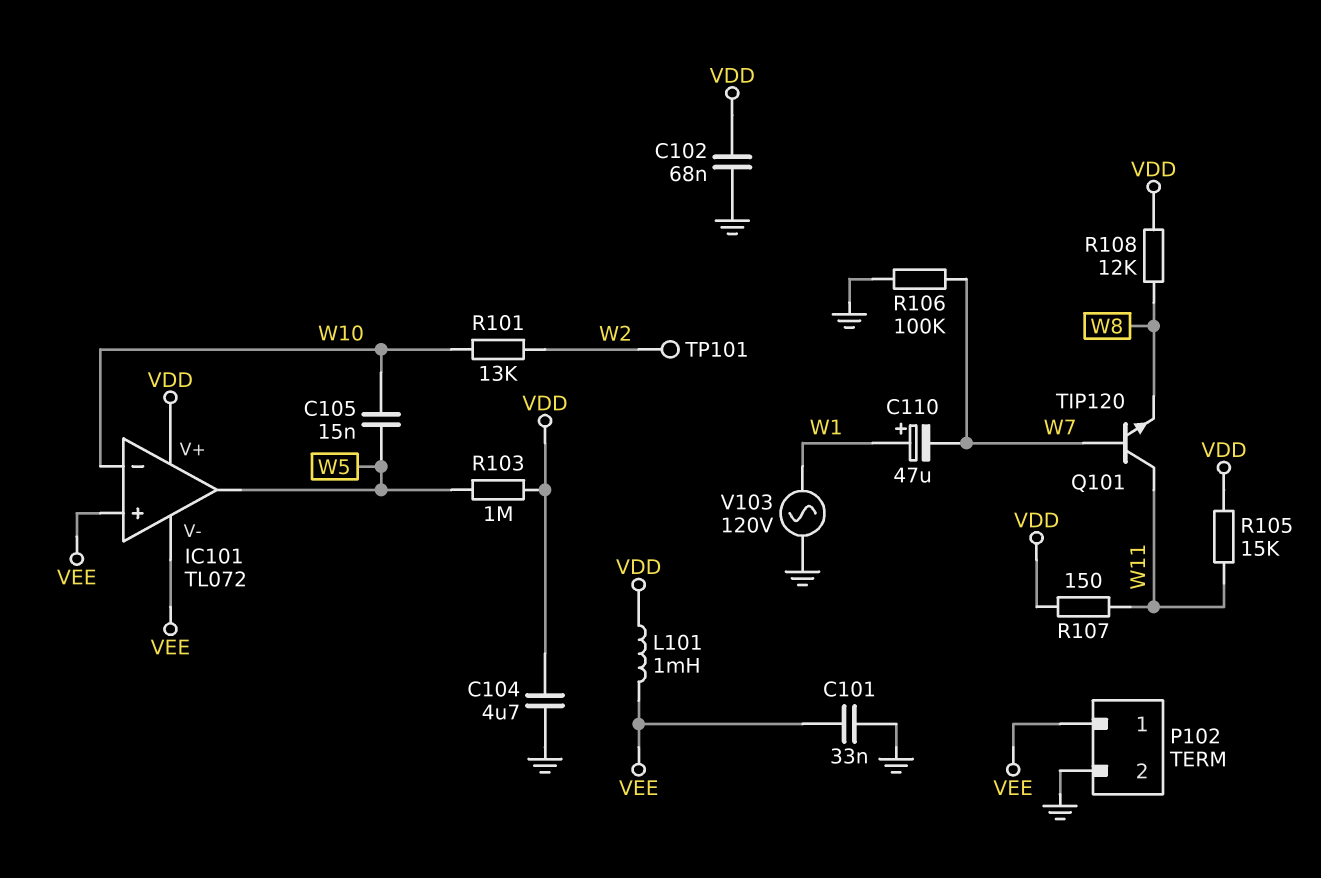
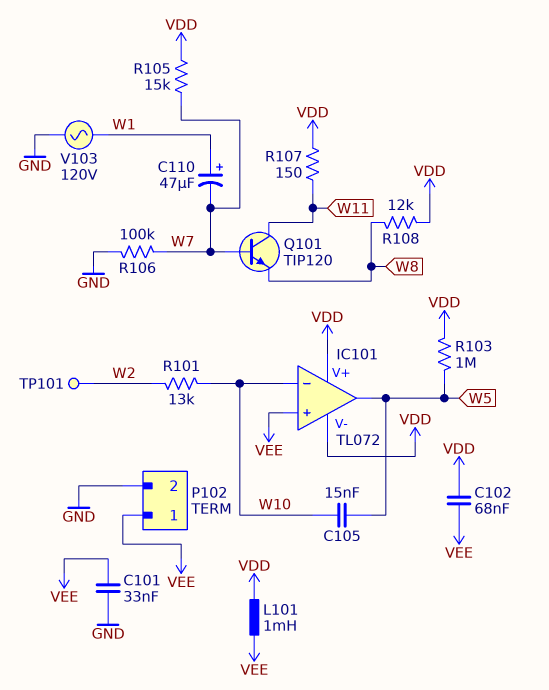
C102: 68nF (GND, VDD) -> 68nF (VDD, VEE)
C104: 4.7uF (GND, VDD) -> none
IC101 pin V-: VEE -> VDD
R105: 15k (VDD, W11) -> 15k (VDD, W7)

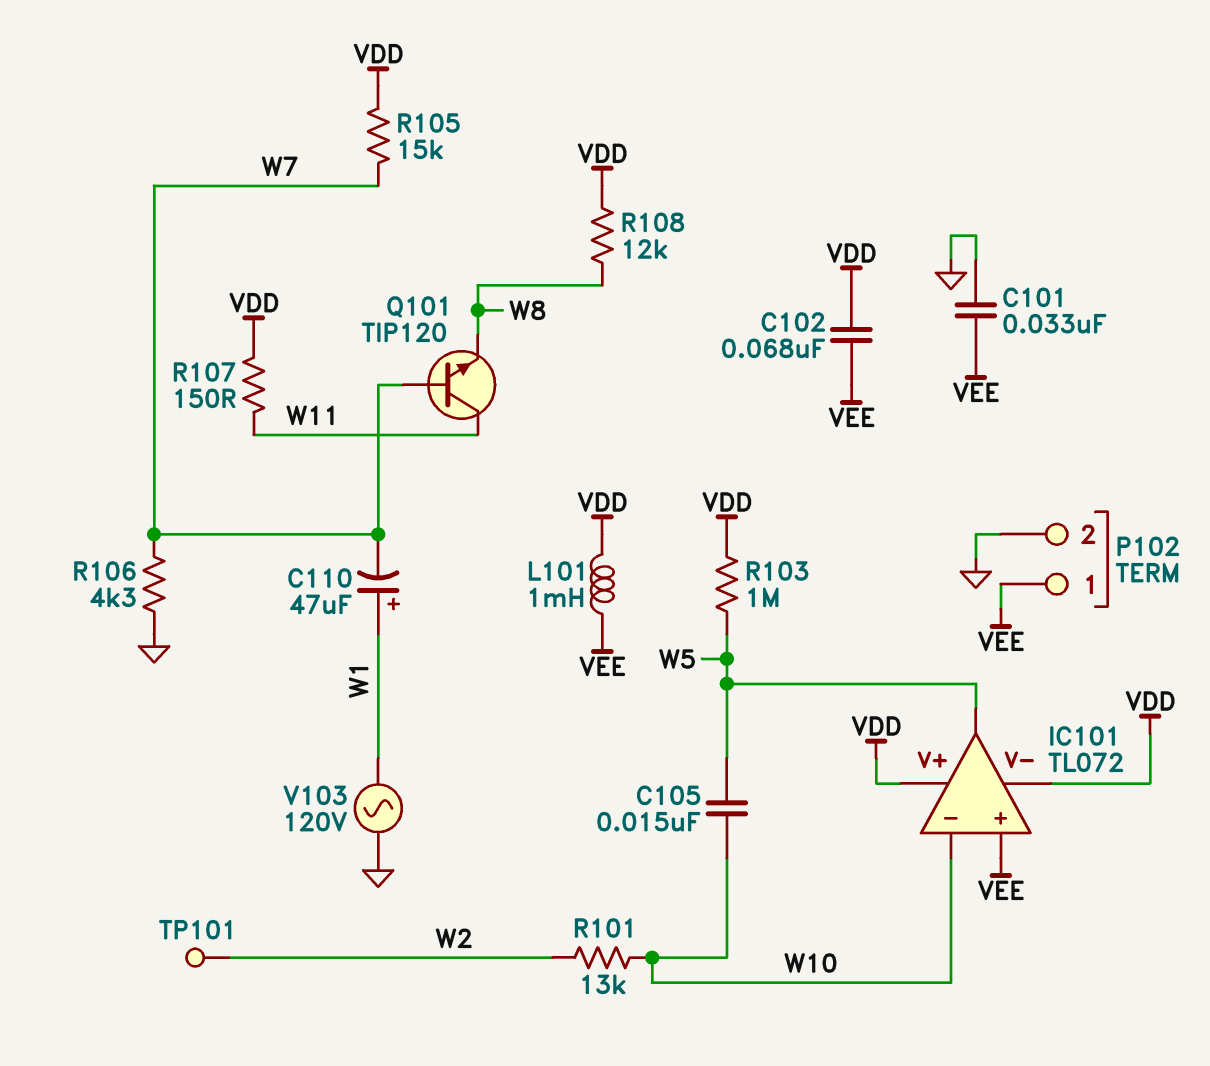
R106: 100k (GND, W7) -> 4.3k (GND, W7)

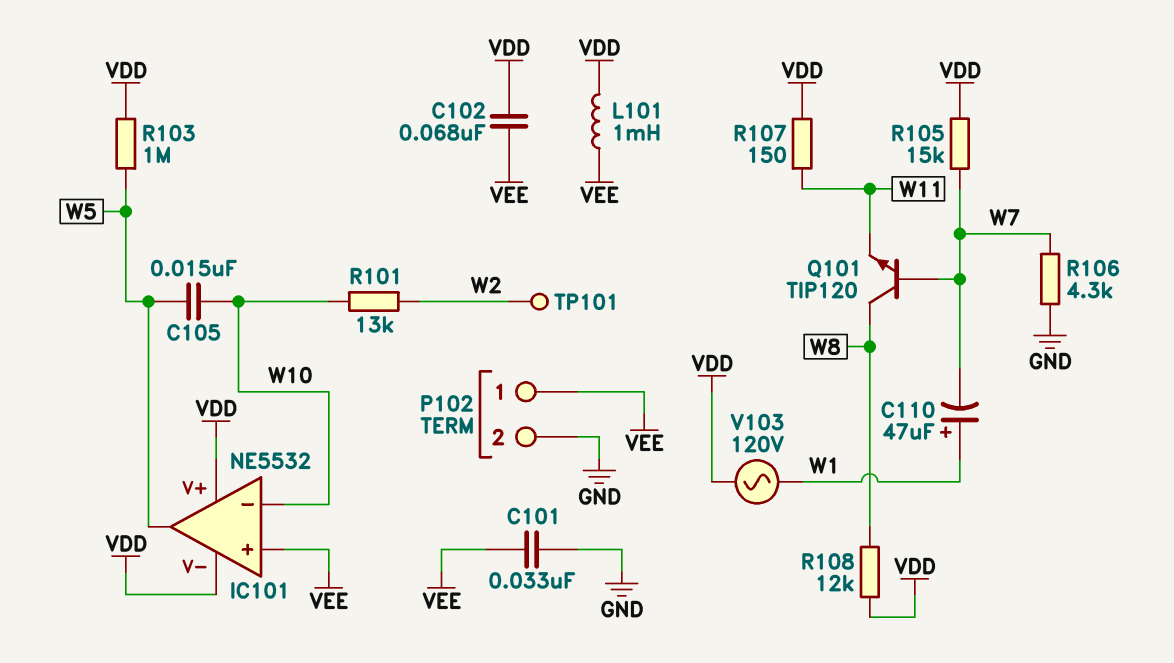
IC101: TL072 -> NE5532
Q101: NPN TIP120 (B W7, C W11, E W8) -> NPN TIP120 (B W7, C W8, E W11)
V103: AC 120V (GND, W1) -> AC 120V (VDD, W1)

